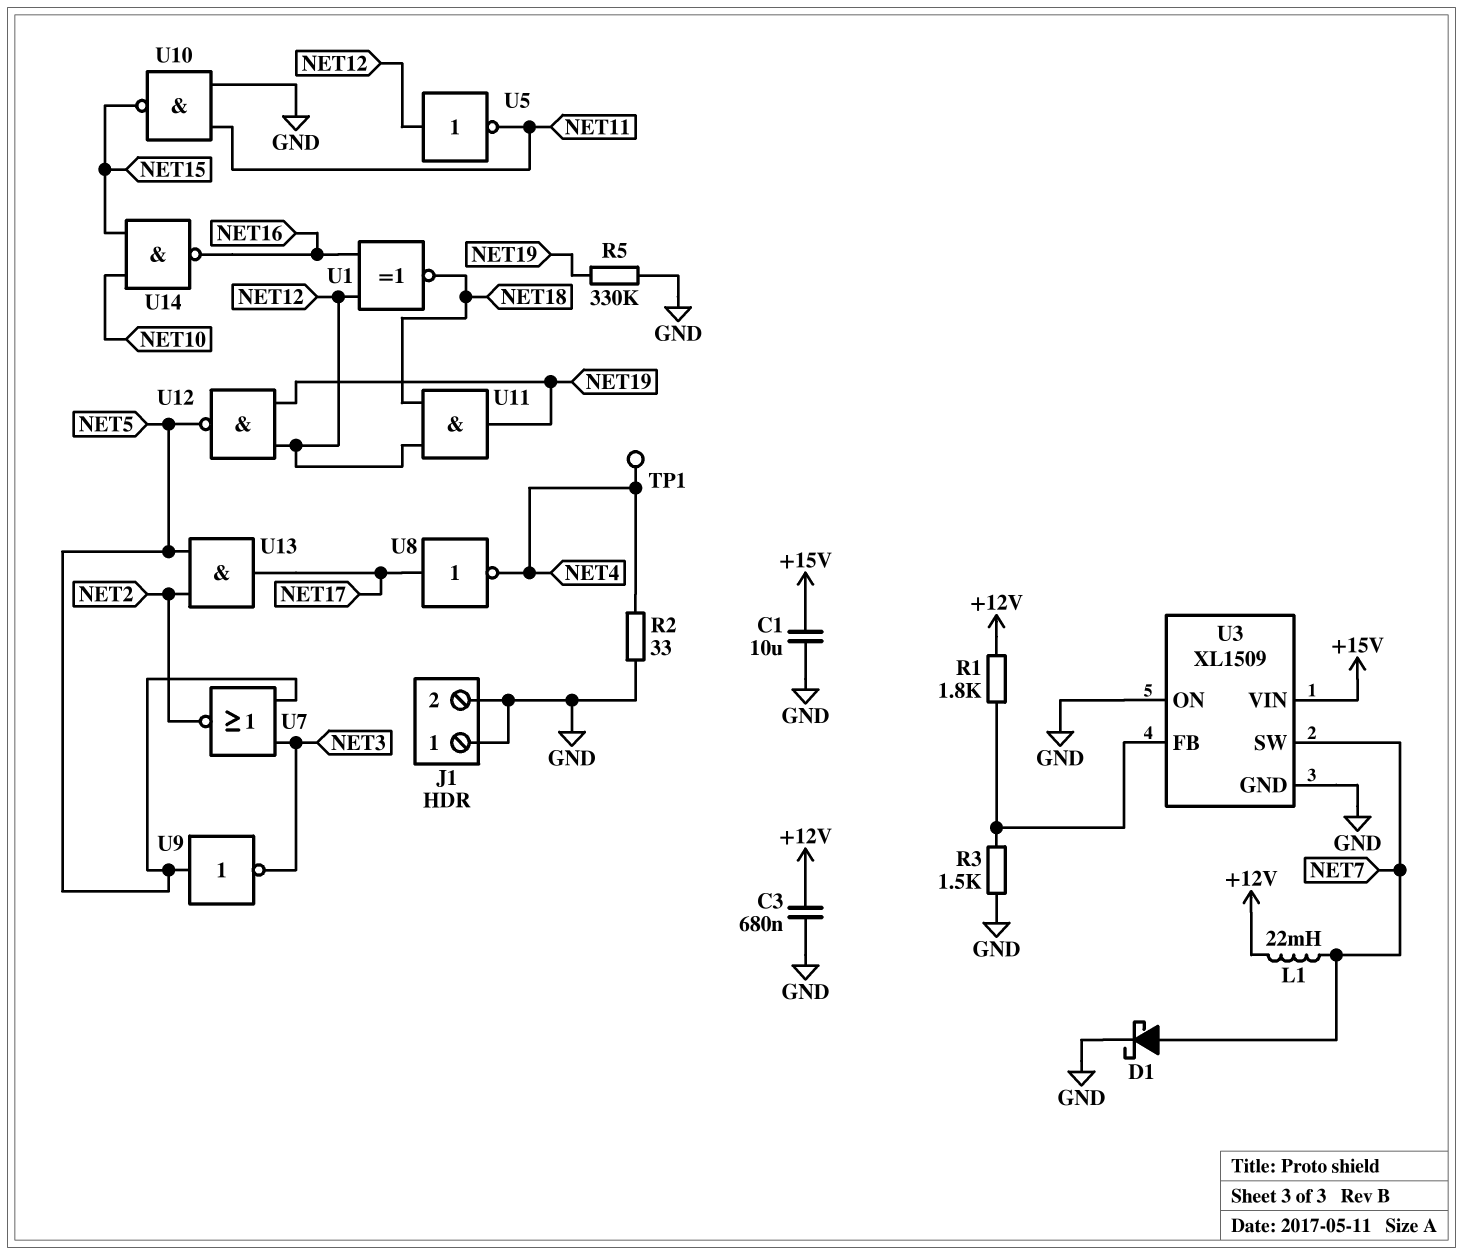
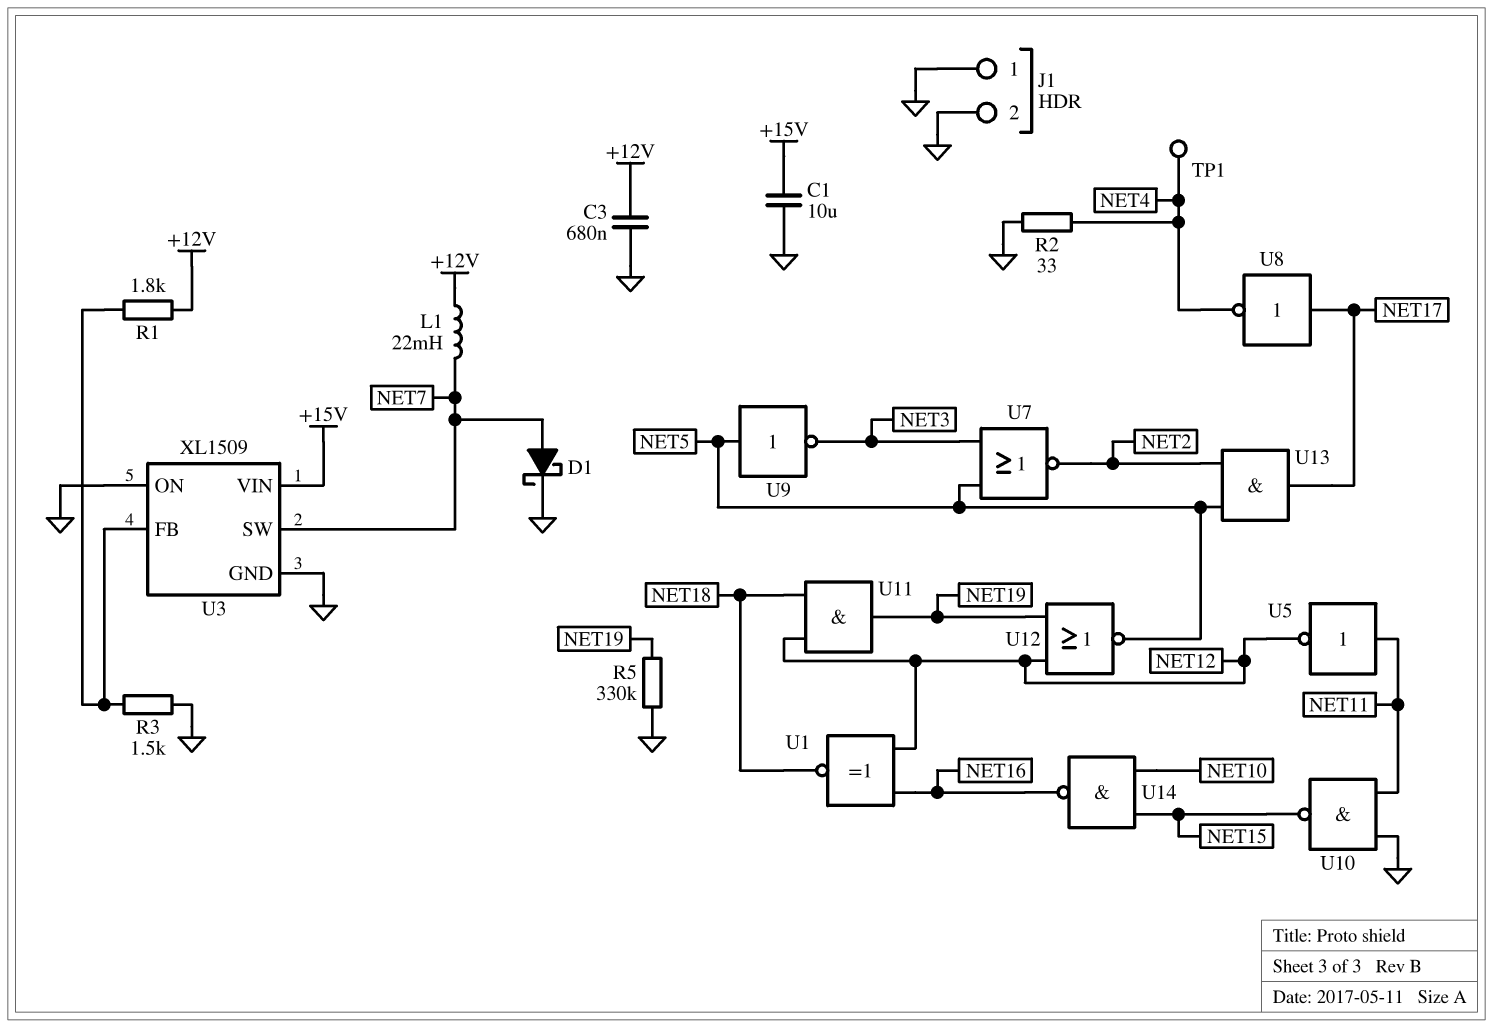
U5: NOT (in NET12, out NET11) -> NOT (in NET11, out NET12)
U12: NAND (in NET12, in NET19, out NET5) -> NOR (in NET12, in NET19, out NET5)

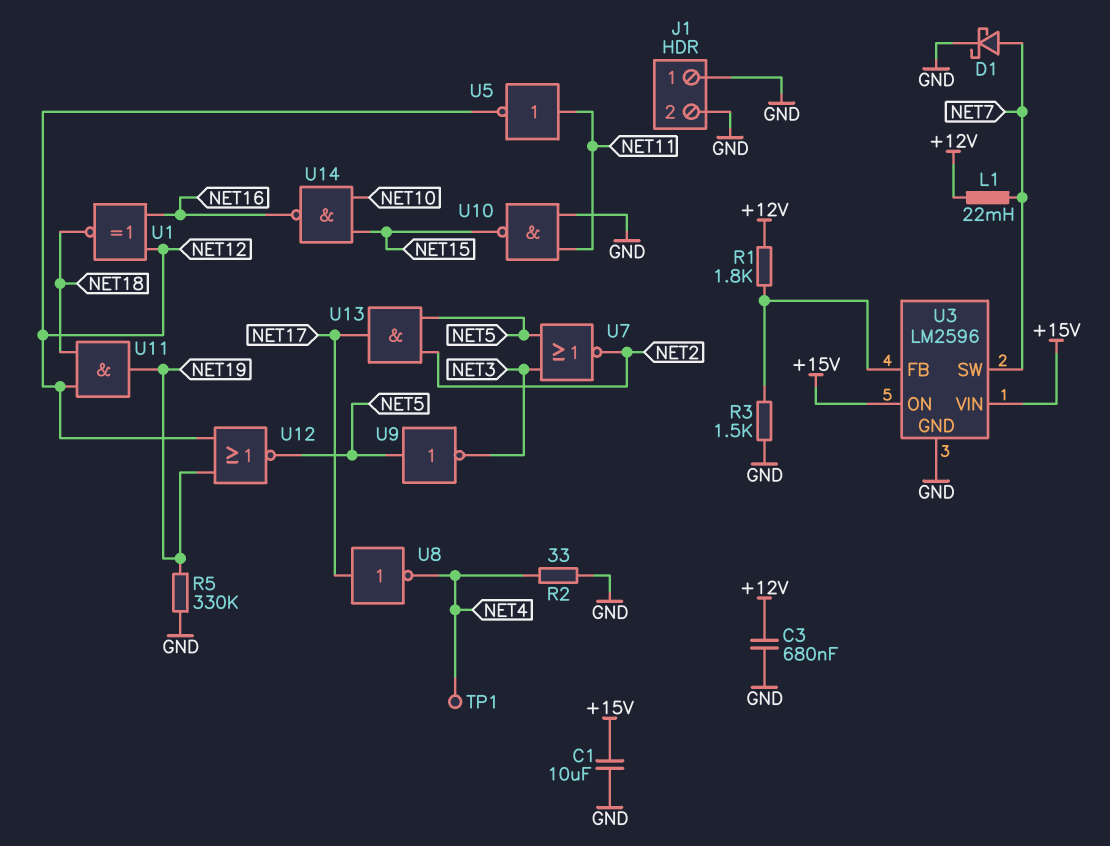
U3: XL1509 -> LM2596
U3 pin ON: GND -> +15V

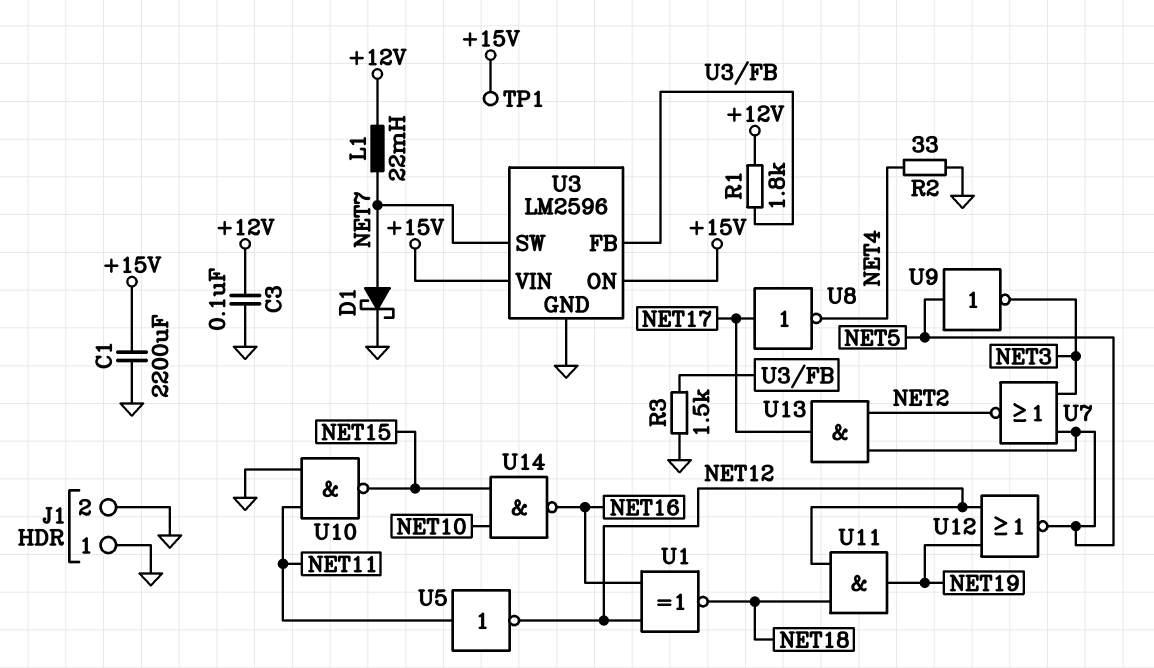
C1: 10uF (+15V, GND) -> 2200uF (+15V, GND)
C3: 680nF (+12V, GND) -> 100nF (+12V, GND)
R5: 330k (GND, NET19) -> none
TP1: test point (NET4) -> test point (+15V)

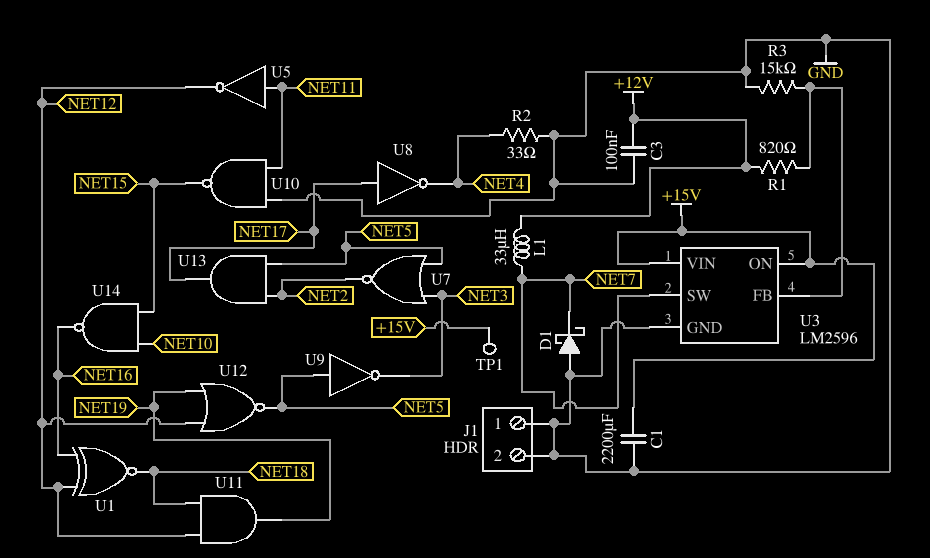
D1: schottky (A NET7, K GND) -> schottky (A GND, K NET7)
L1: 22mH (+12V, NET7) -> 33uH (+12V, NET7)
R1: 1.8k (+12V, U3/FB) -> 820 (+12V, U3/FB)
R3: 1.5k (GND, U3/FB) -> 15k (GND, U3/FB)

